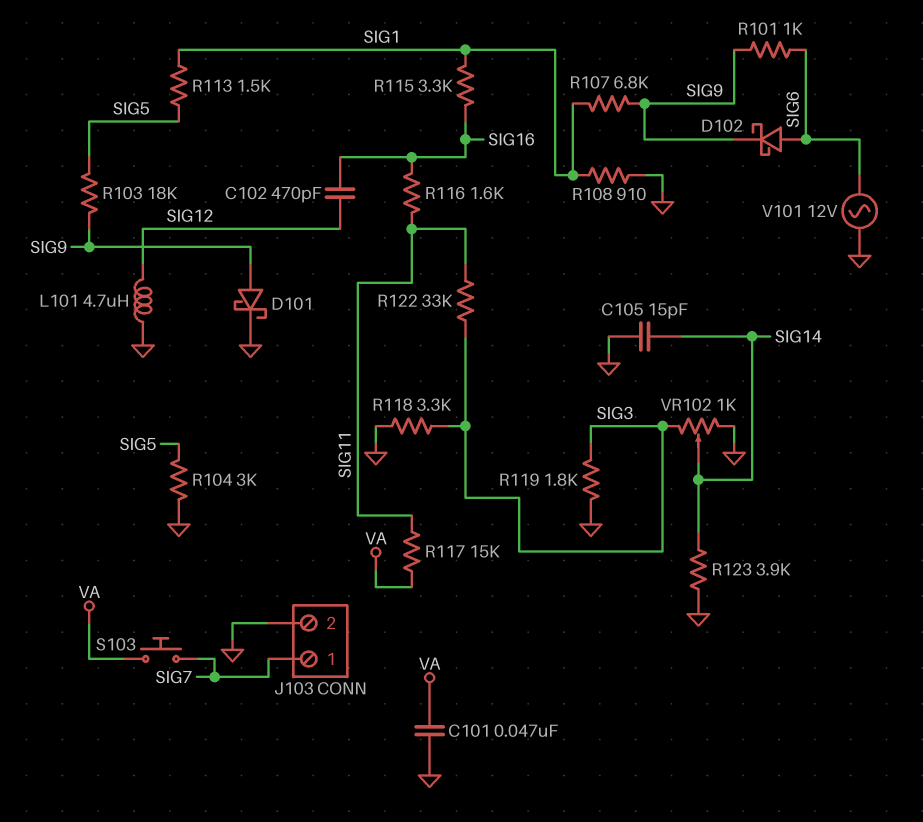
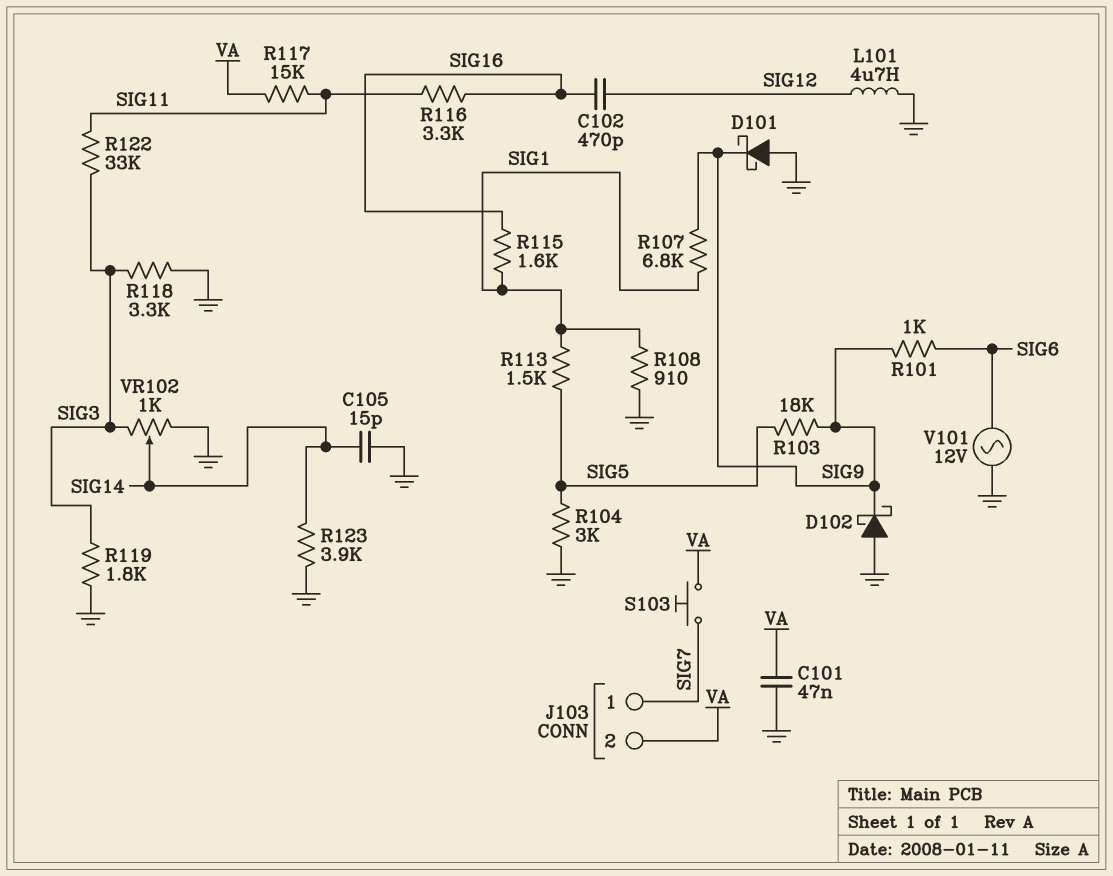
D101: schottky (A SIG9, K GND) -> schottky (A GND, K SIG9)
D102: schottky (A SIG6, K SIG9) -> schottky (A GND, K SIG9)
J103 pin 2: GND -> VA
R115: 3.3k (SIG1, SIG16) -> 1.6k (SIG1, SIG16)
R116: 1.6k (SIG11, SIG16) -> 3.3k (SIG11, SIG16)

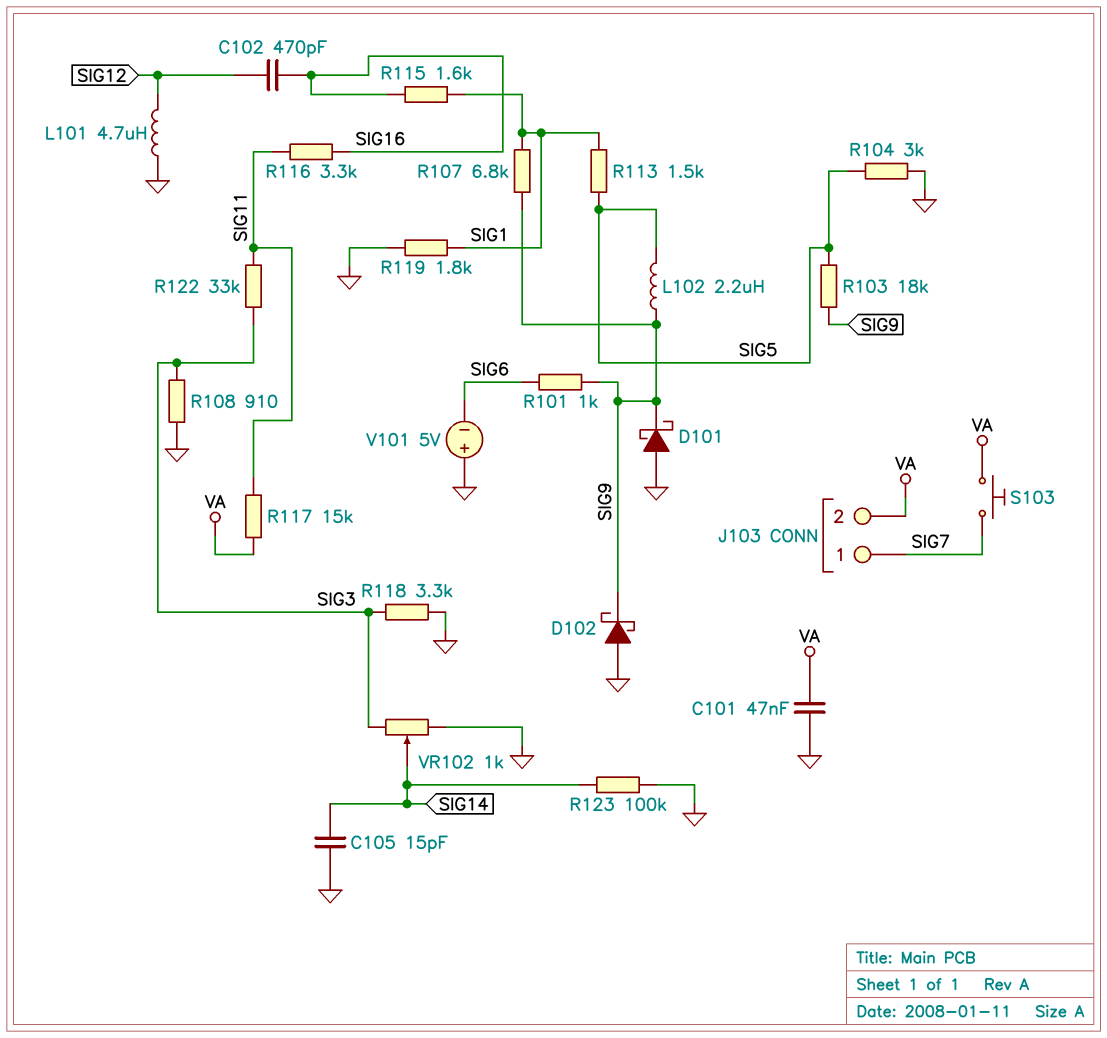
L102: none -> 2.2uH (SIG5, SIG9)
R108: 910 (GND, SIG1) -> 910 (GND, SIG3)
R119: 1.8k (GND, SIG3) -> 1.8k (GND, SIG1)
R123: 3.9k (GND, SIG14) -> 100k (GND, SIG14)
V101: AC 12V (GND, SIG6) -> 5V (plus GND, minus SIG6)

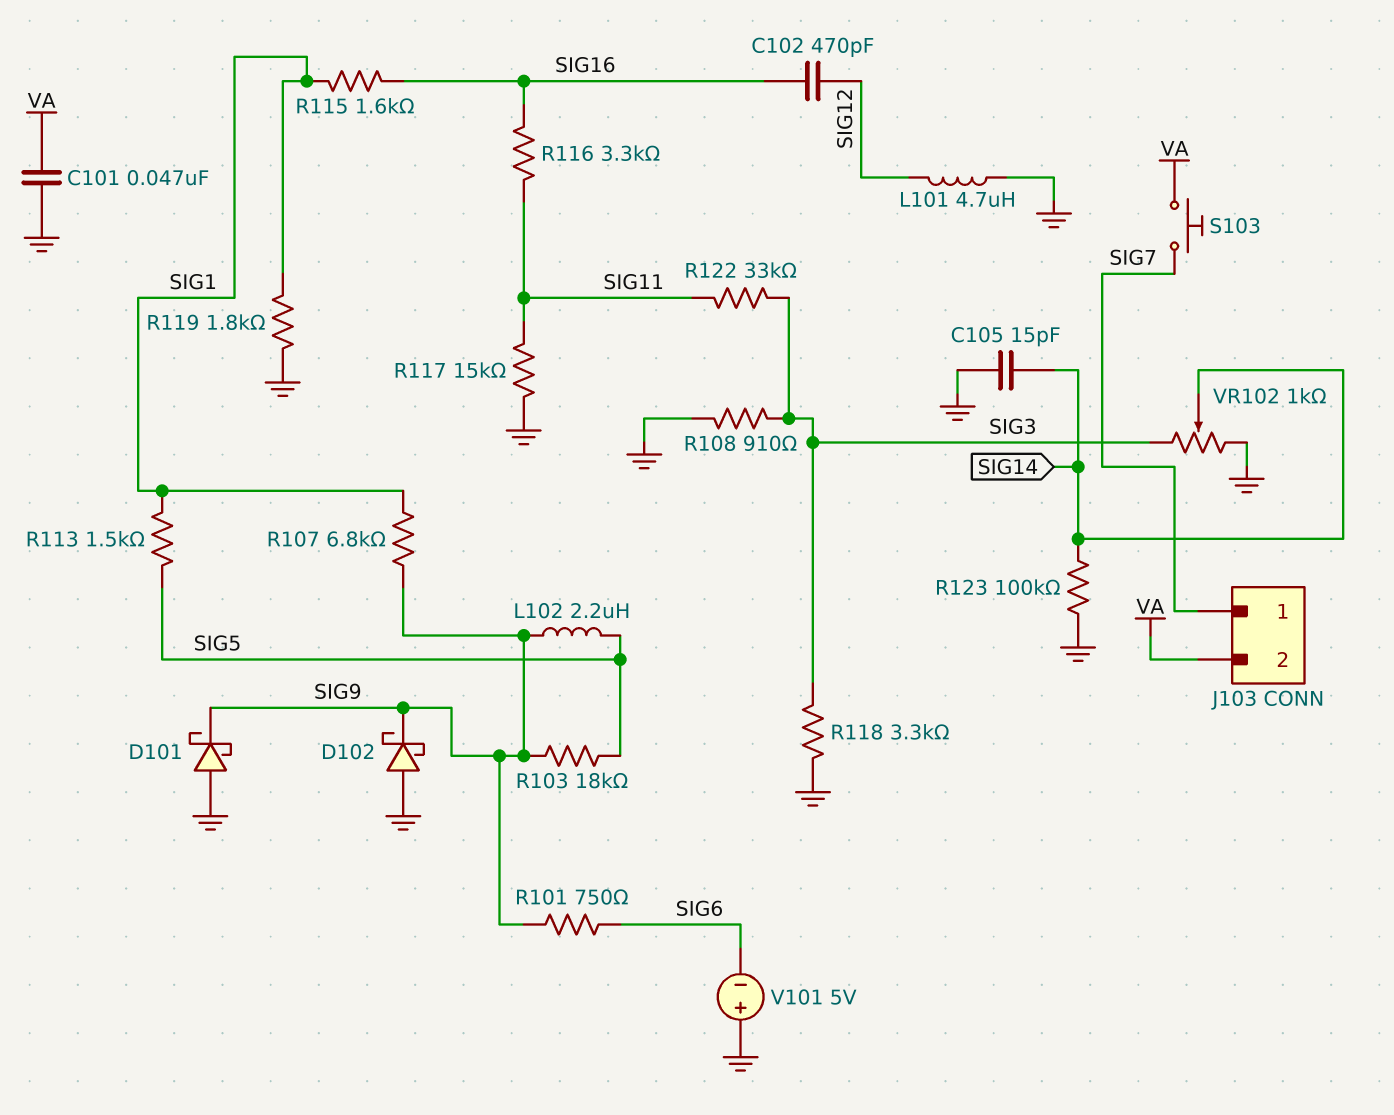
R101: 1k (SIG6, SIG9) -> 750 (SIG6, SIG9)
R104: 3k (GND, SIG5) -> none
R117: 15k (SIG11, VA) -> 15k (GND, SIG11)

